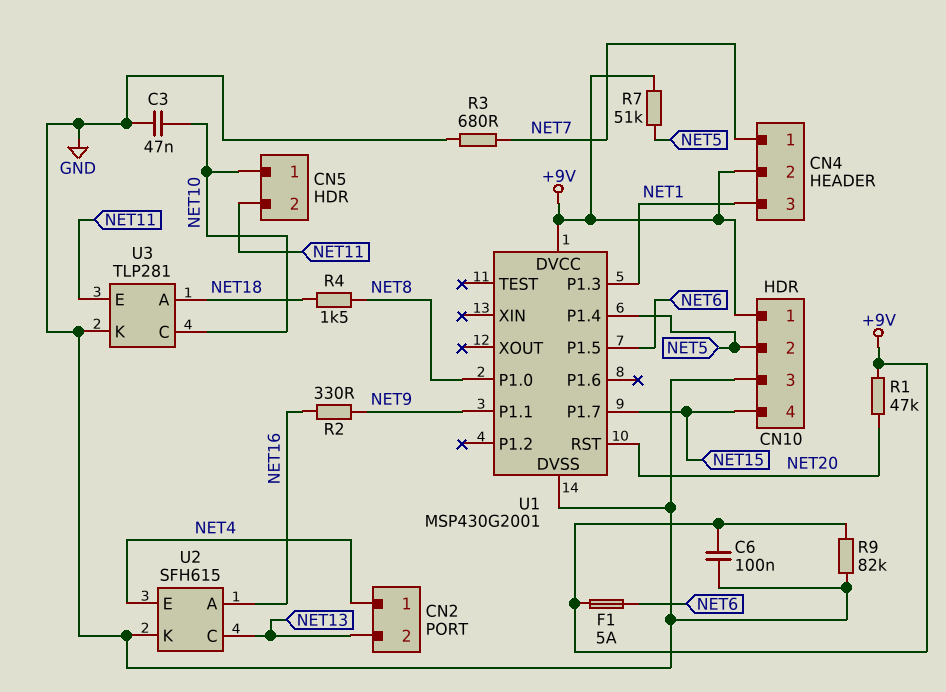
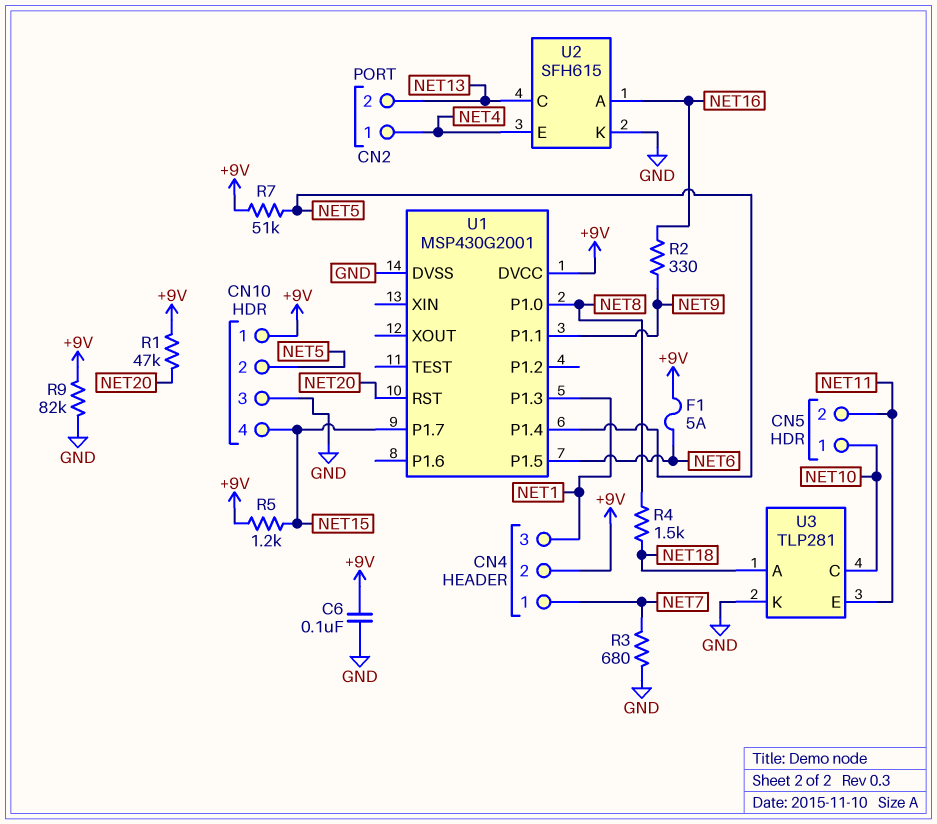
C3: 47nF (GND, NET10) -> none
R5: none -> 1.2k (+9V, NET15)

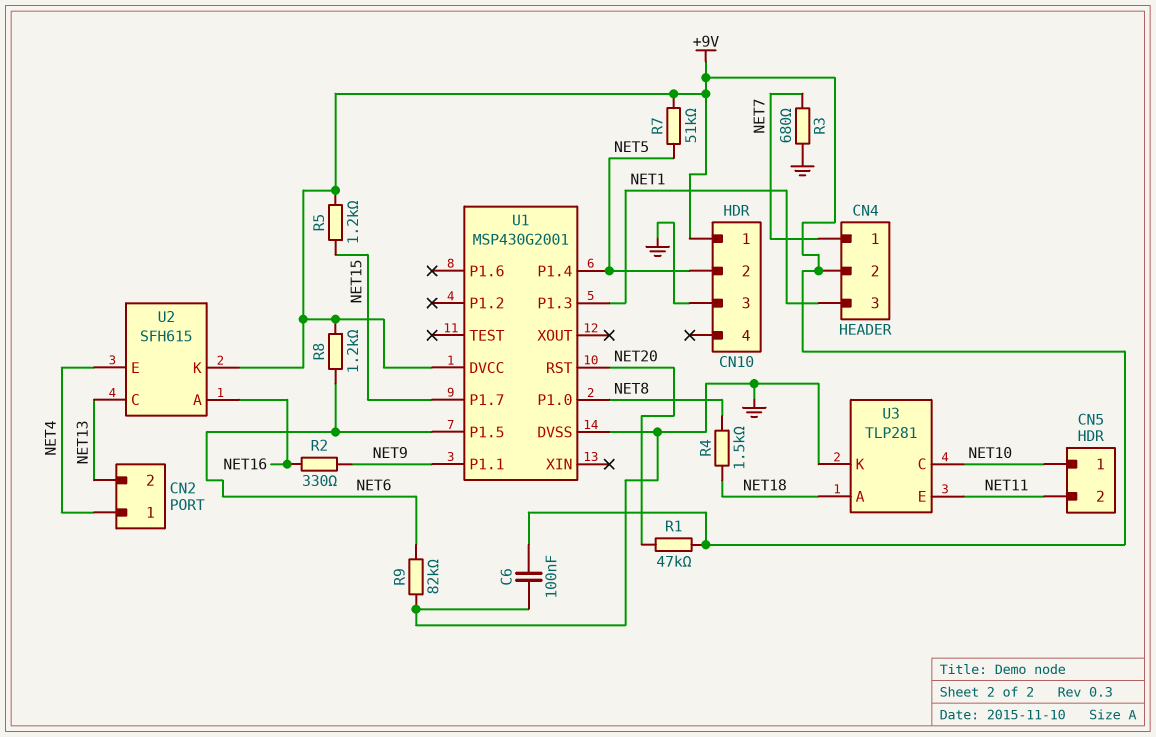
CN10 pin 4: NET15 -> none
F1: 5A (+9V, NET6) -> none
R8: none -> 1.2k (+9V, NET6)
R9: 82k (+9V, GND) -> 82k (GND, NET6)
U2 pin K: GND -> +9V

